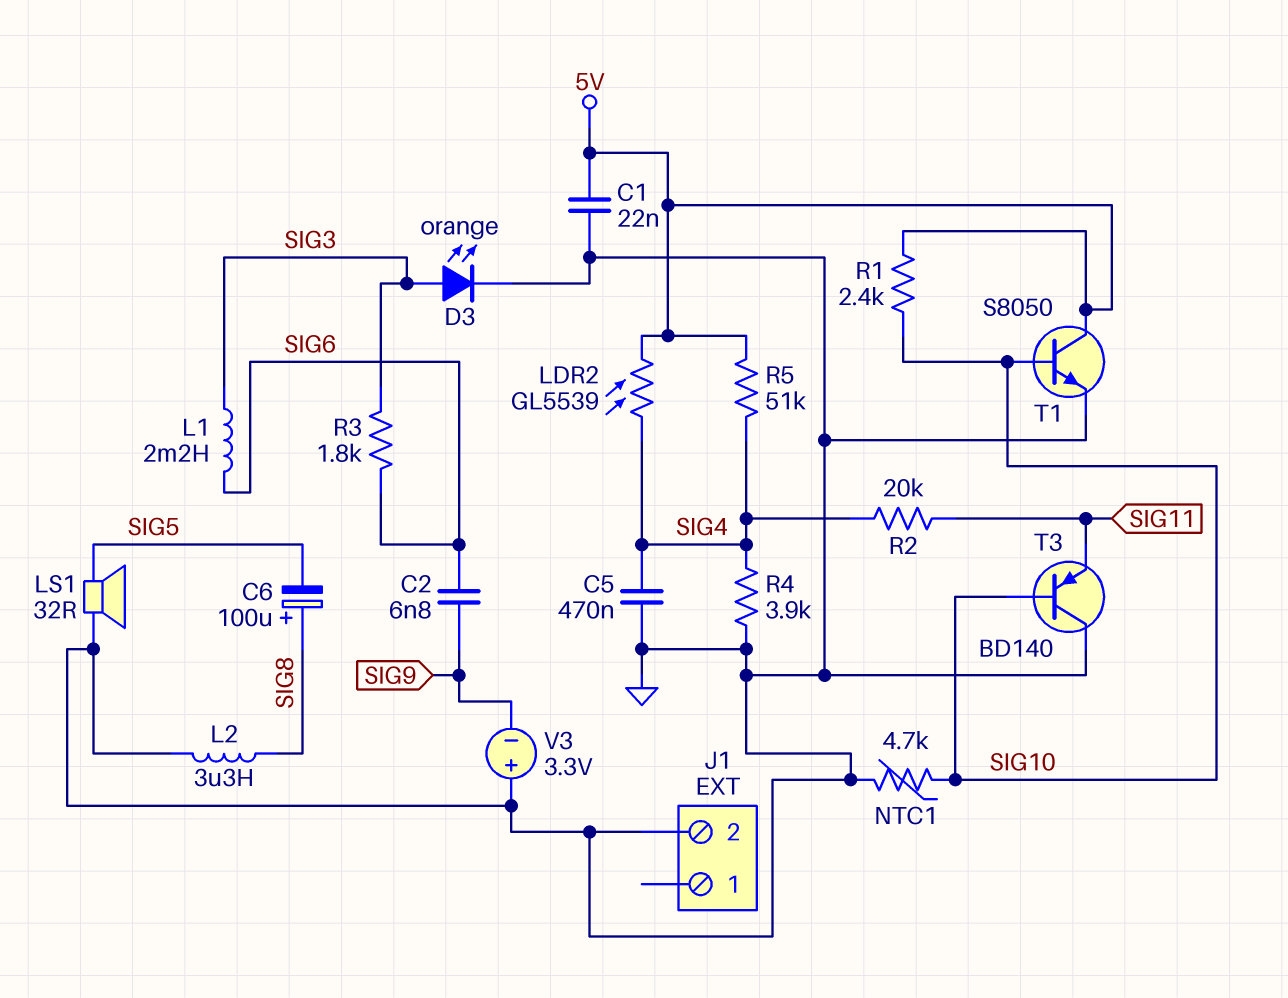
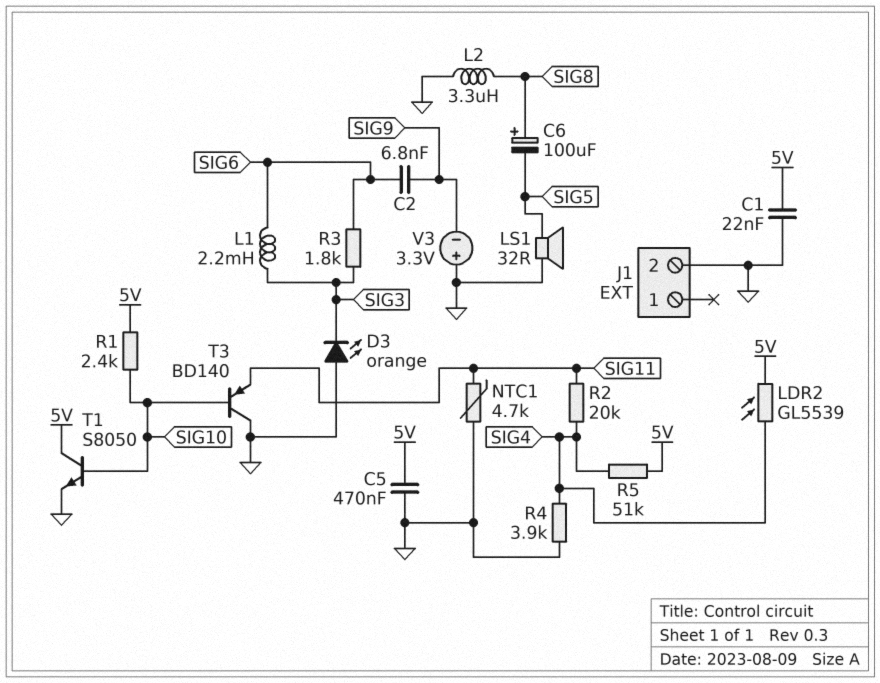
C5: 470nF (GND, SIG4) -> 470nF (5V, GND)
D3: LED orange (A SIG3, K GND) -> LED orange (A GND, K SIG3)
NTC1: 4.7k (GND, SIG10) -> 4.7k (GND, SIG11)

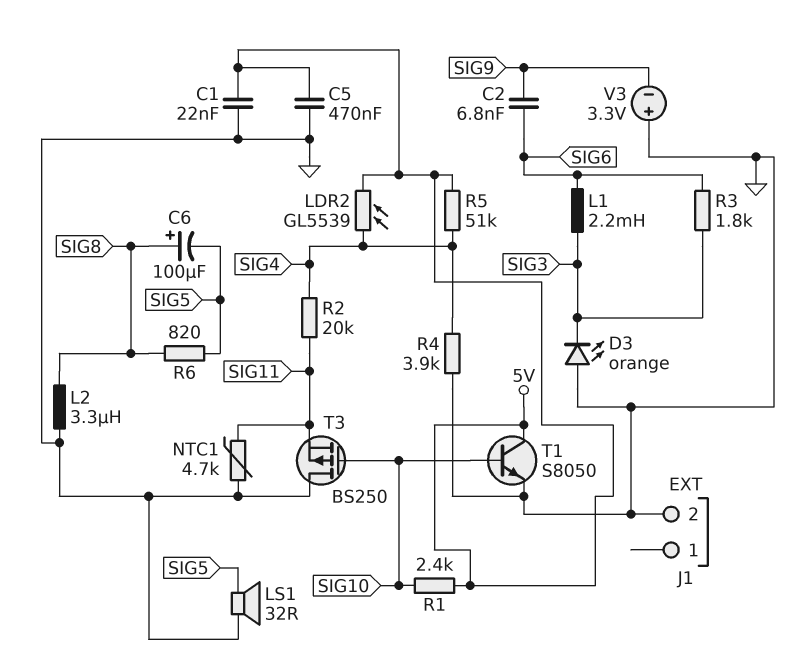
R6: none -> 820 (SIG5, SIG8)
T3: PNP BD140 (B SIG10, C GND, E SIG11) -> PMOS BS250 (G SIG10, D GND, S SIG11)

